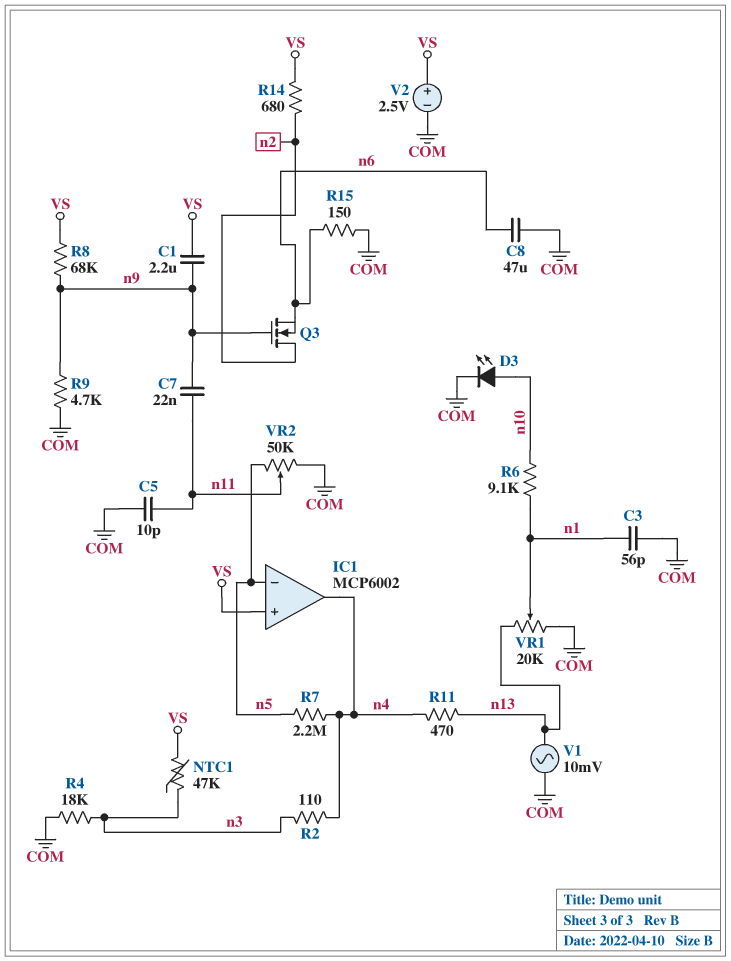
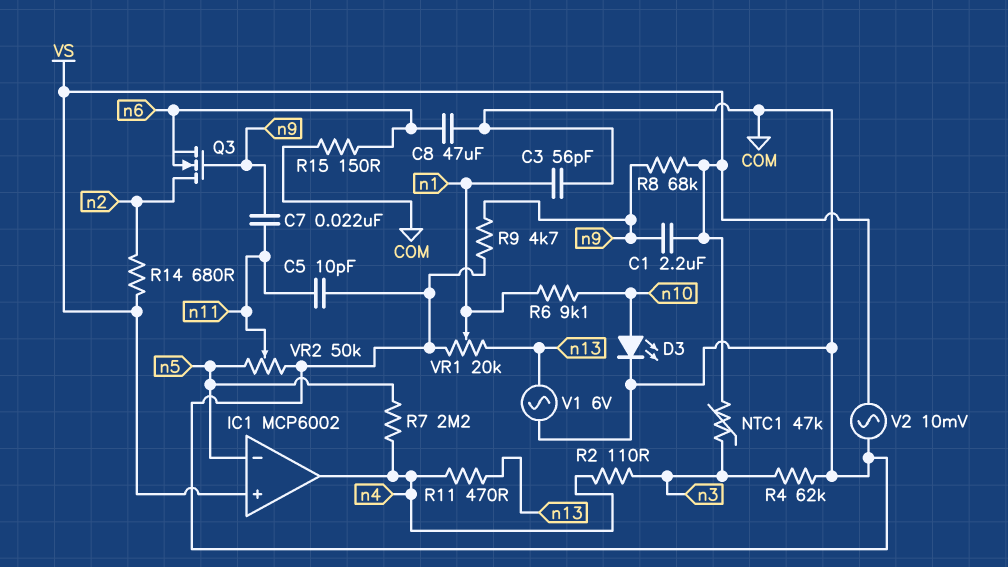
R4: 18k (COM, n3) -> 62k (COM, n3)
V1: AC 10mV (COM, n13) -> AC 6V (COM, n13)
V2: 2.5V (plus VS, minus COM) -> AC 10mV (COM, VS)

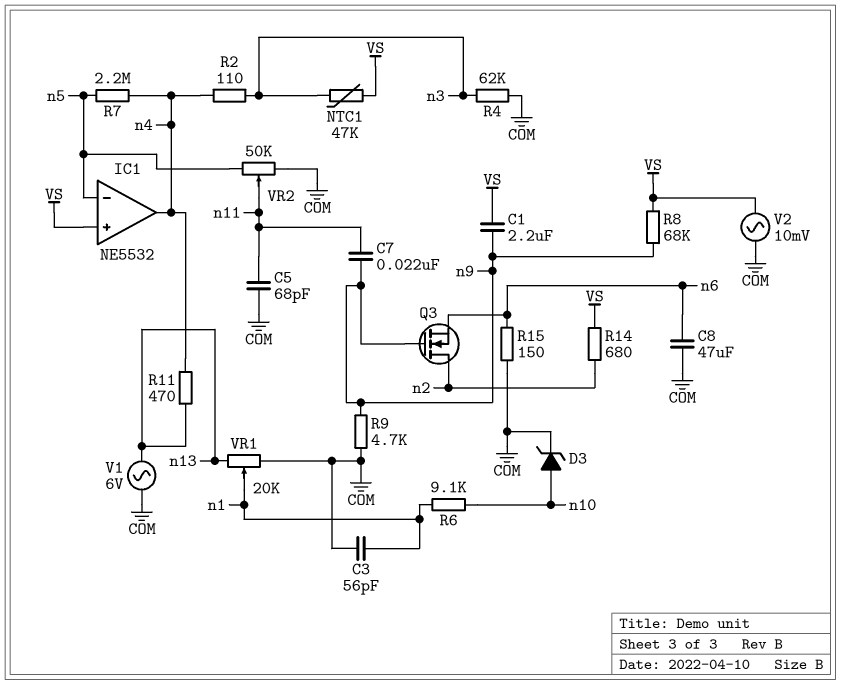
C5: 10pF (COM, n11) -> 68pF (COM, n11)
D3: LED (A n10, K COM) -> zener (A n10, K COM)
IC1: MCP6002 -> NE5532

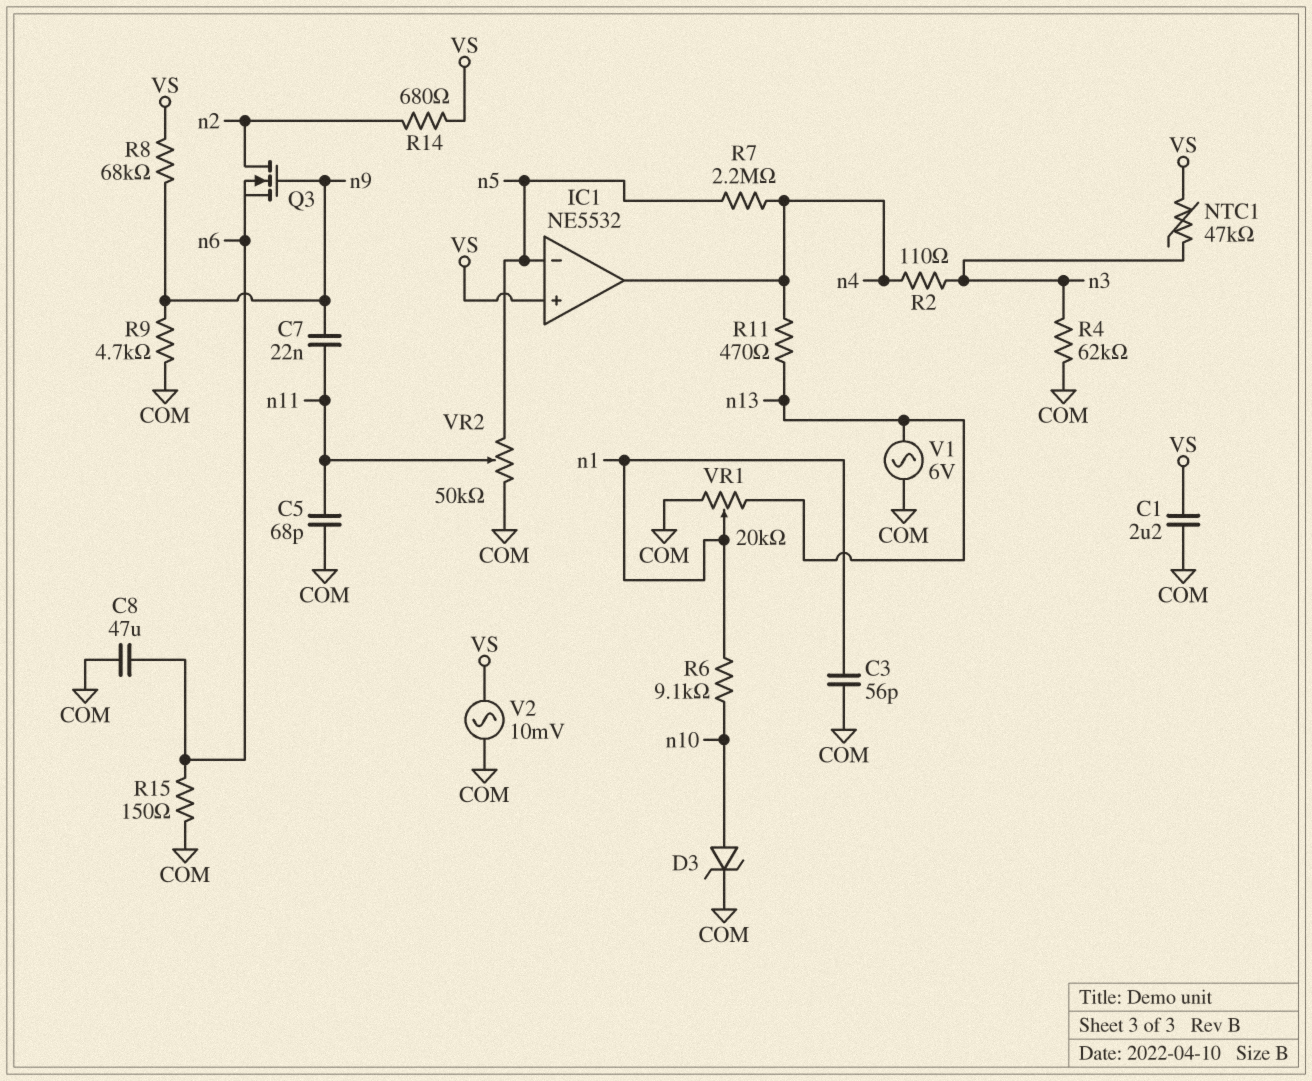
C1: 2.2uF (VS, n9) -> 2.2uF (COM, VS)

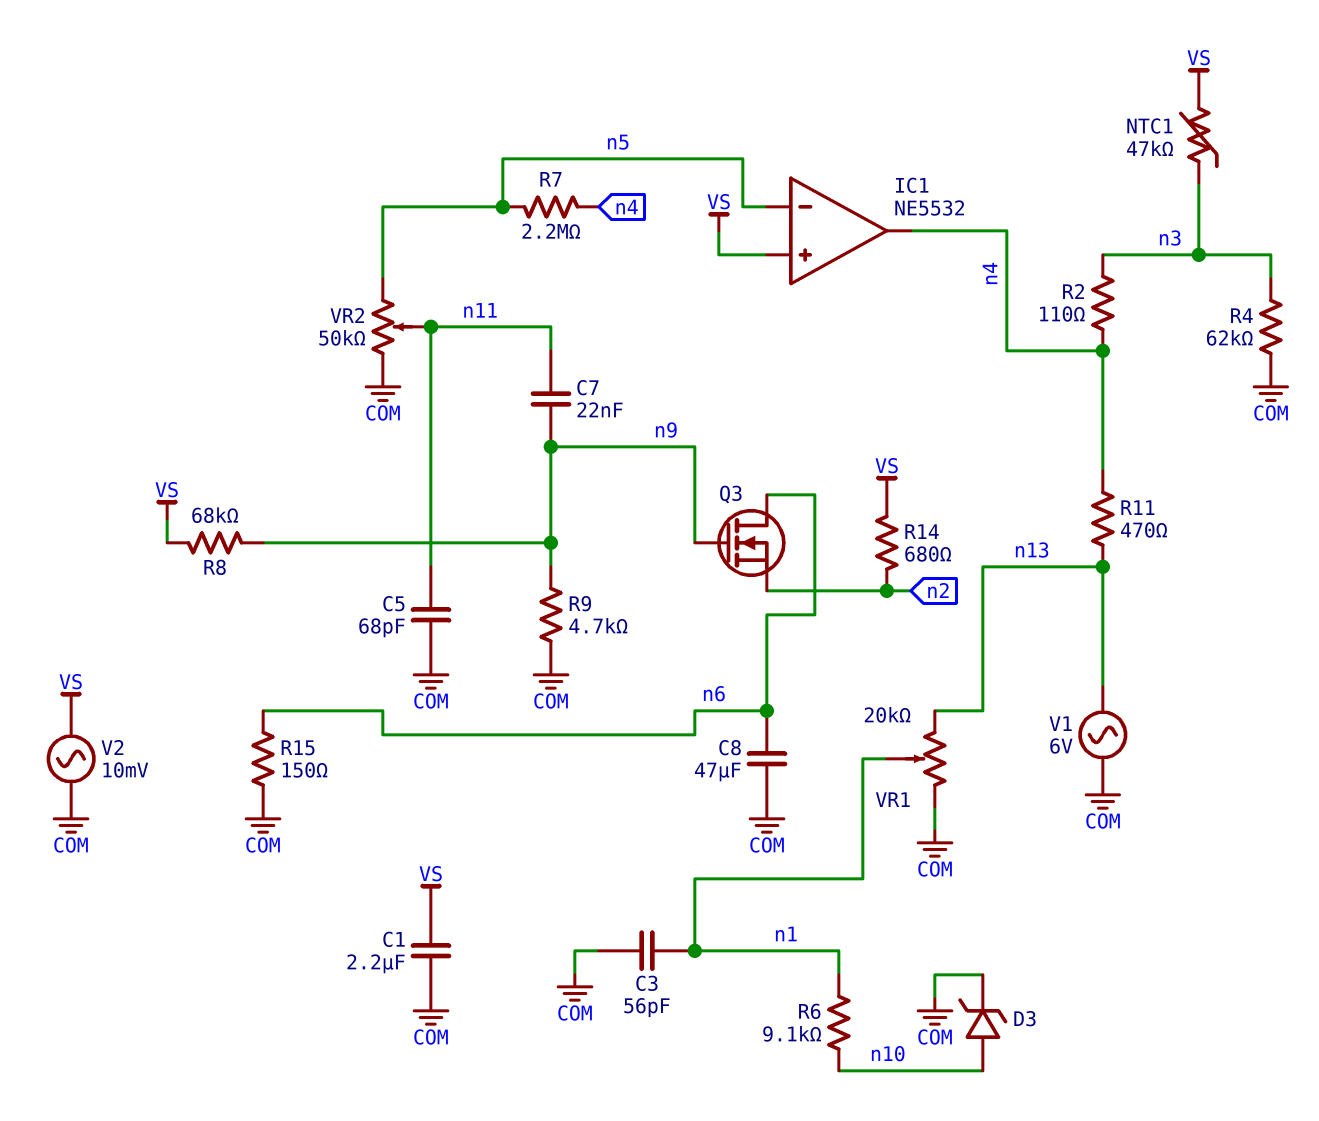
Q3: NMOS (G n9, D n2, S n6) -> NMOS (G n9, D n6, S n2)

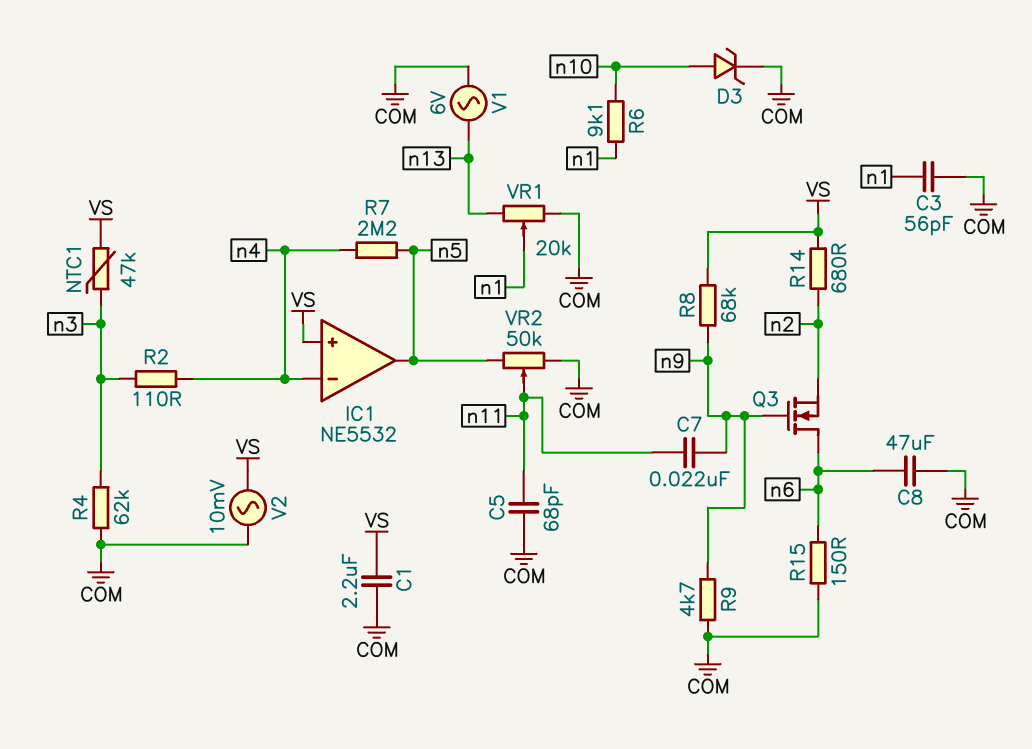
IC1 pin in-: n5 -> n4
IC1 pin out: n4 -> n5
R11: 470 (n4, n13) -> none

